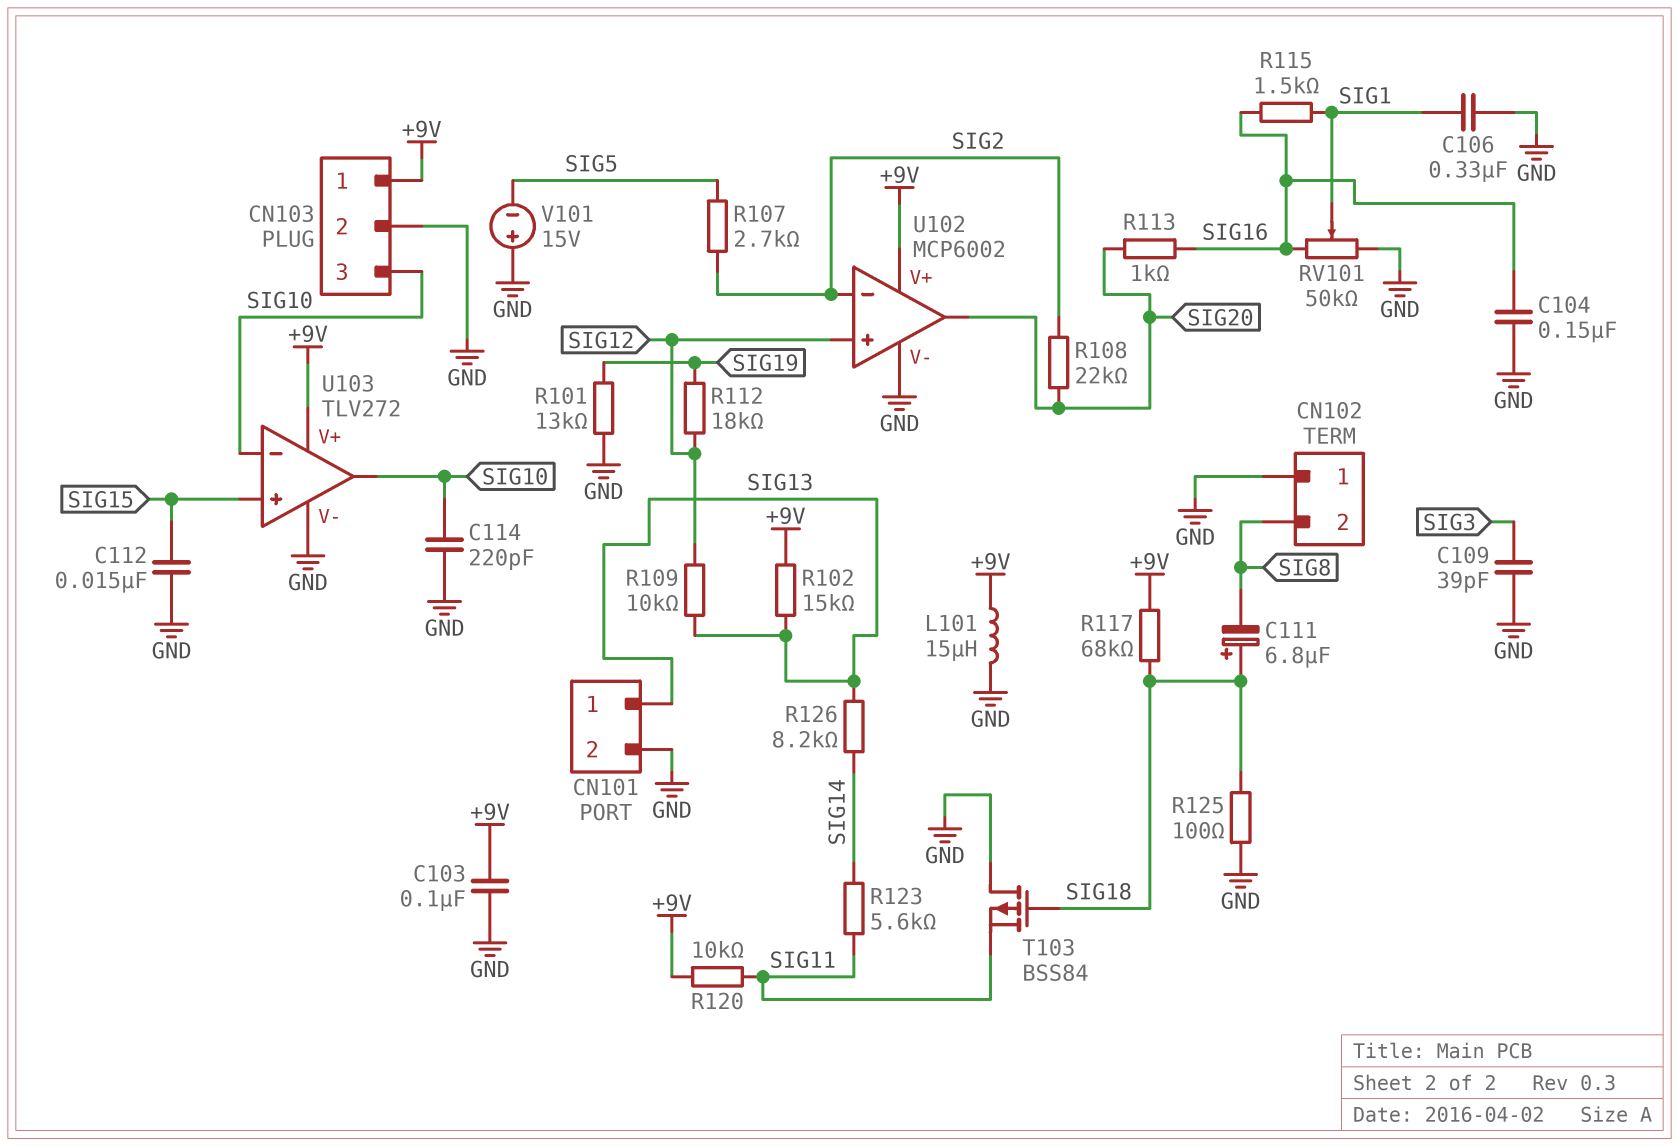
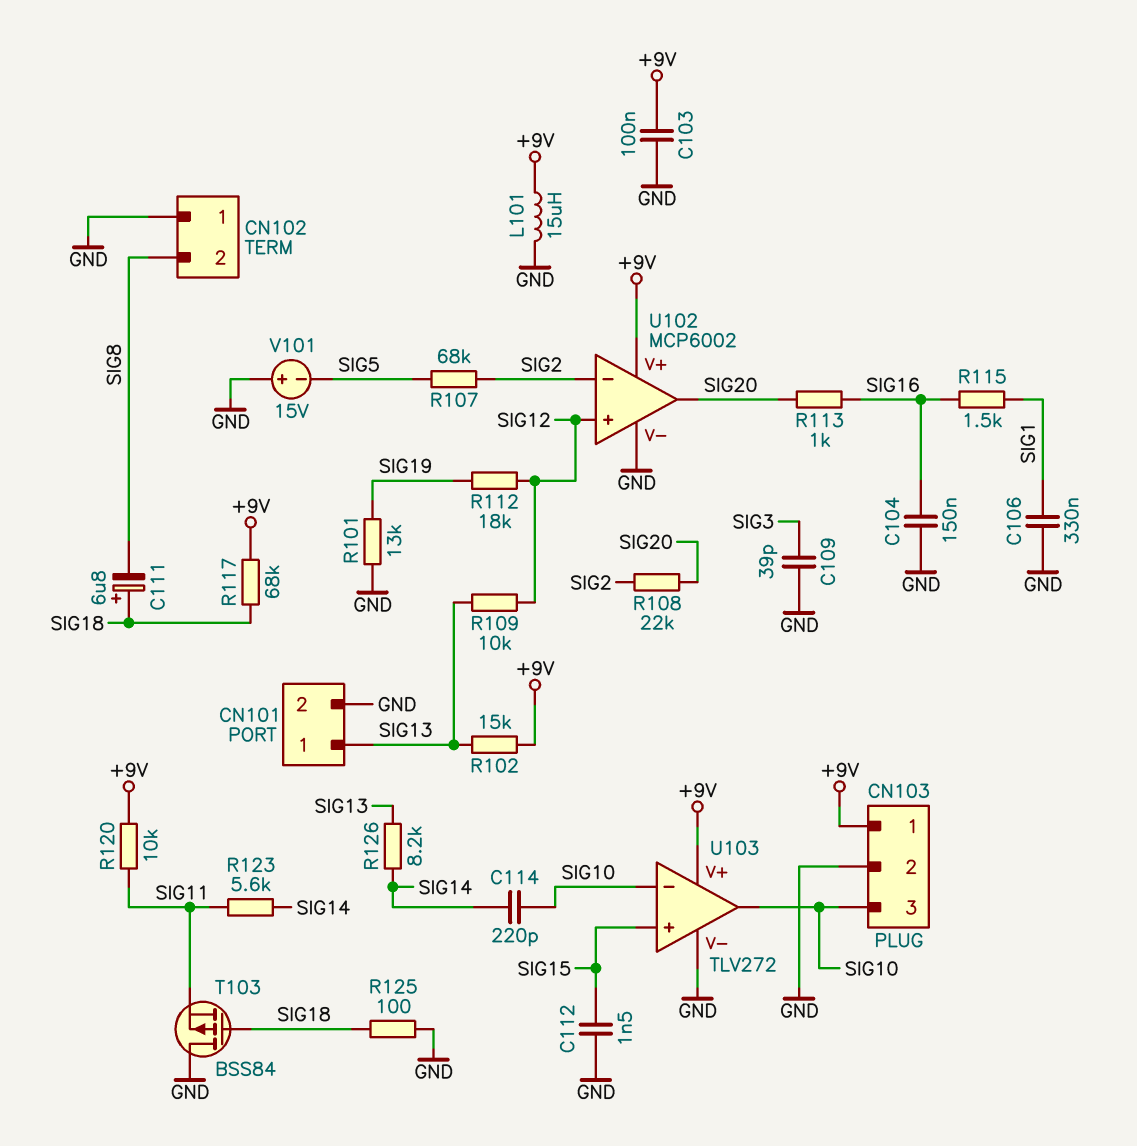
C112: 15nF (GND, SIG15) -> 1.5nF (GND, SIG15)
C114: 220pF (GND, SIG10) -> 220pF (SIG10, SIG14)
R107: 2.7k (SIG2, SIG5) -> 68k (SIG2, SIG5)
RV101: 50k (GND, SIG16, wiper SIG1) -> none

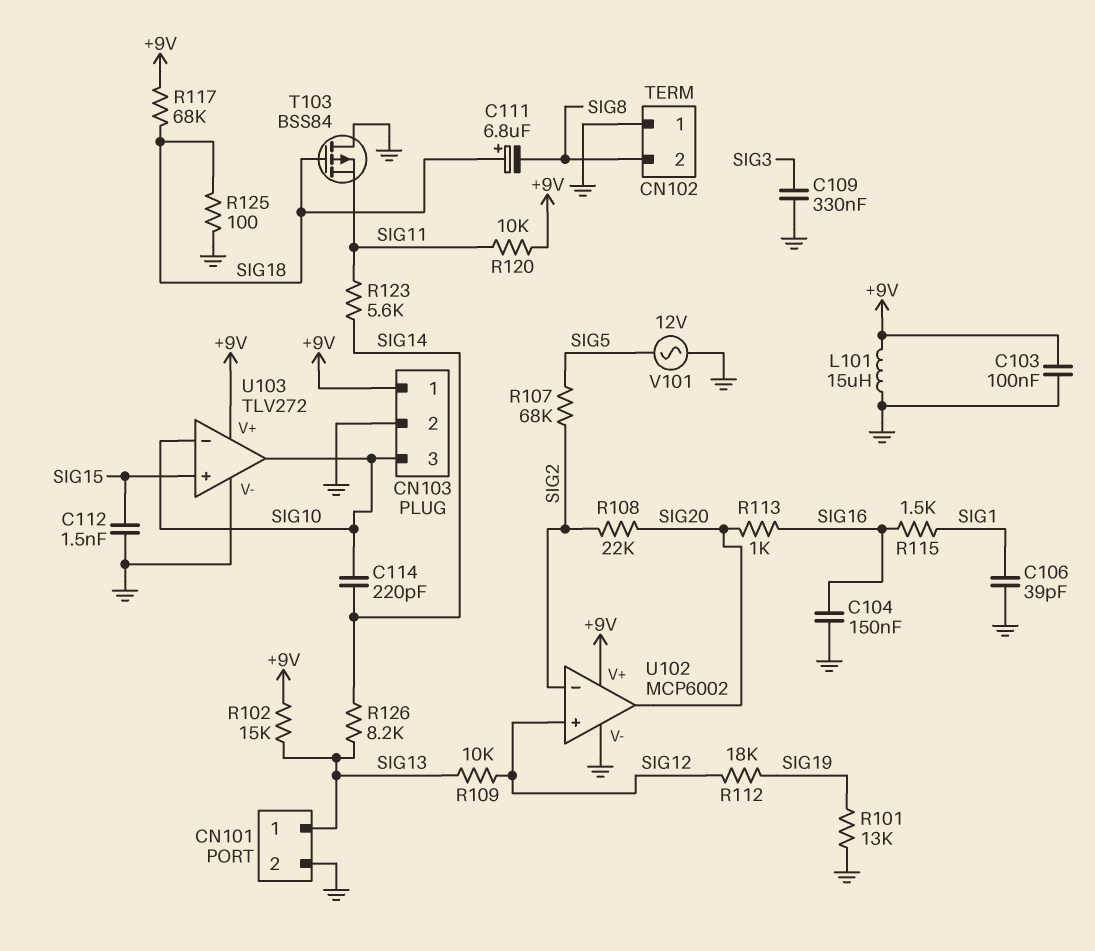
C106: 330nF (GND, SIG1) -> 39pF (GND, SIG1)
C109: 39pF (GND, SIG3) -> 330nF (GND, SIG3)
V101: 15V (plus GND, minus SIG5) -> AC 12V (GND, SIG5)

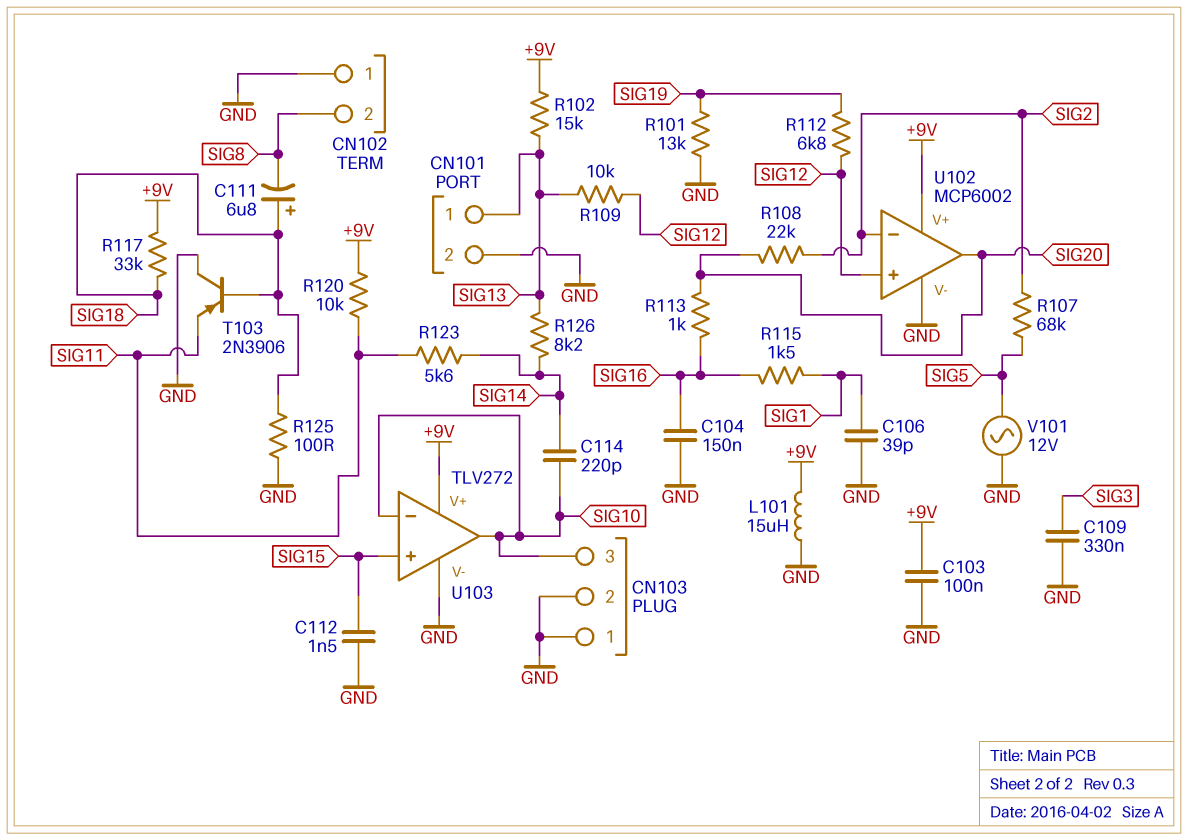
CN103 pin 1: +9V -> GND
R112: 18k (SIG12, SIG19) -> 6.8k (SIG12, SIG19)
R117: 68k (+9V, SIG18) -> 33k (+9V, SIG18)
T103: PMOS BSS84 (G SIG18, D GND, S SIG11) -> PNP 2N3906 (B SIG18, C GND, E SIG11)

